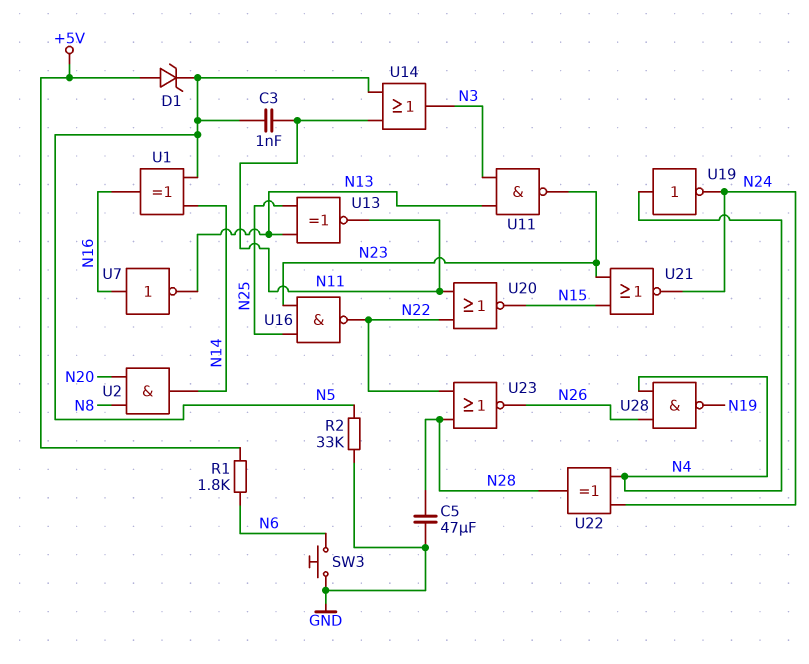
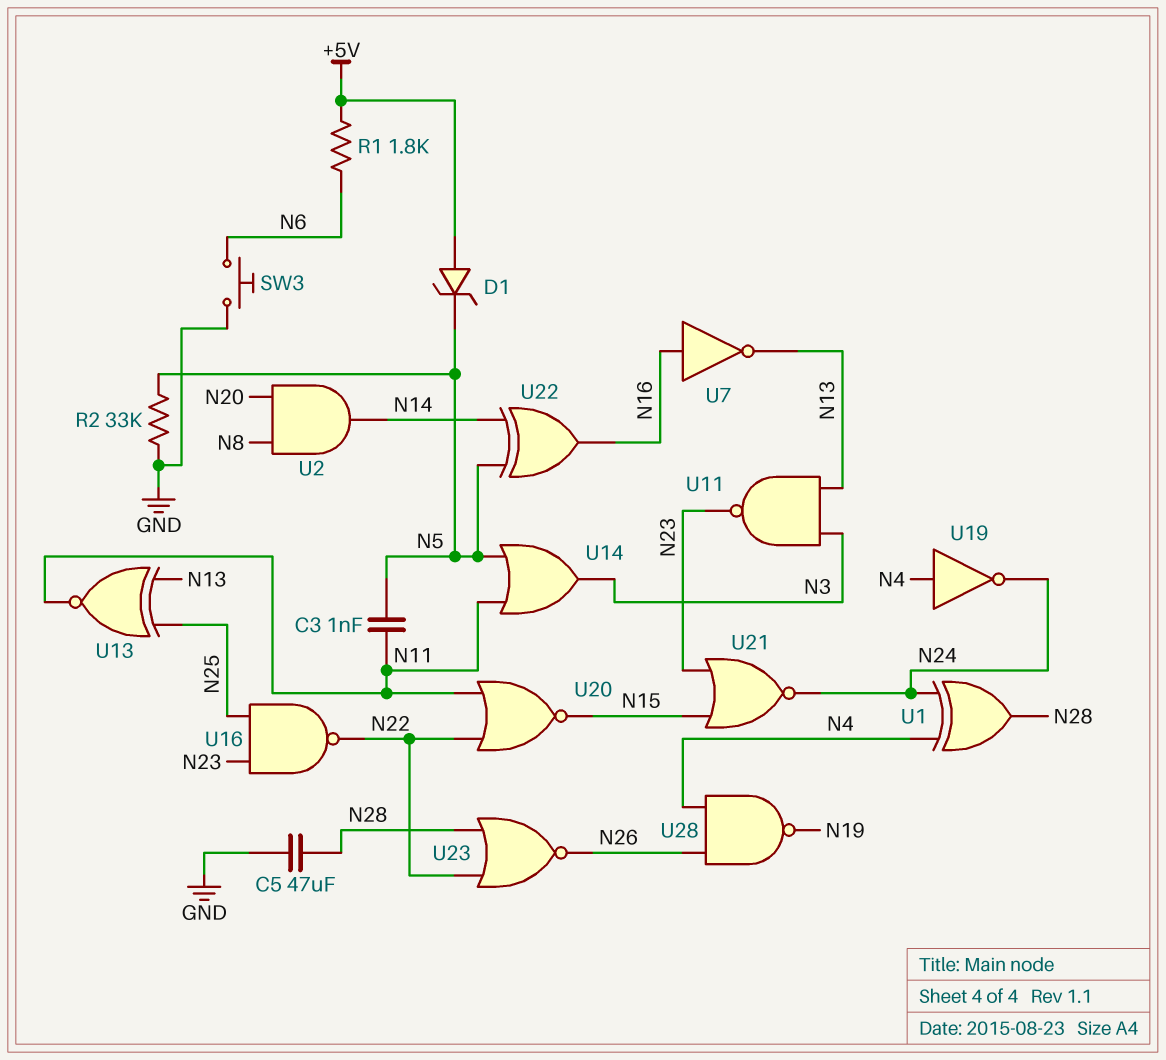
U1: XOR (in N5, in N14, out N16) -> XOR (in N4, in N24, out N28)
U22: XOR (in N4, in N24, out N28) -> XOR (in N5, in N14, out N16)

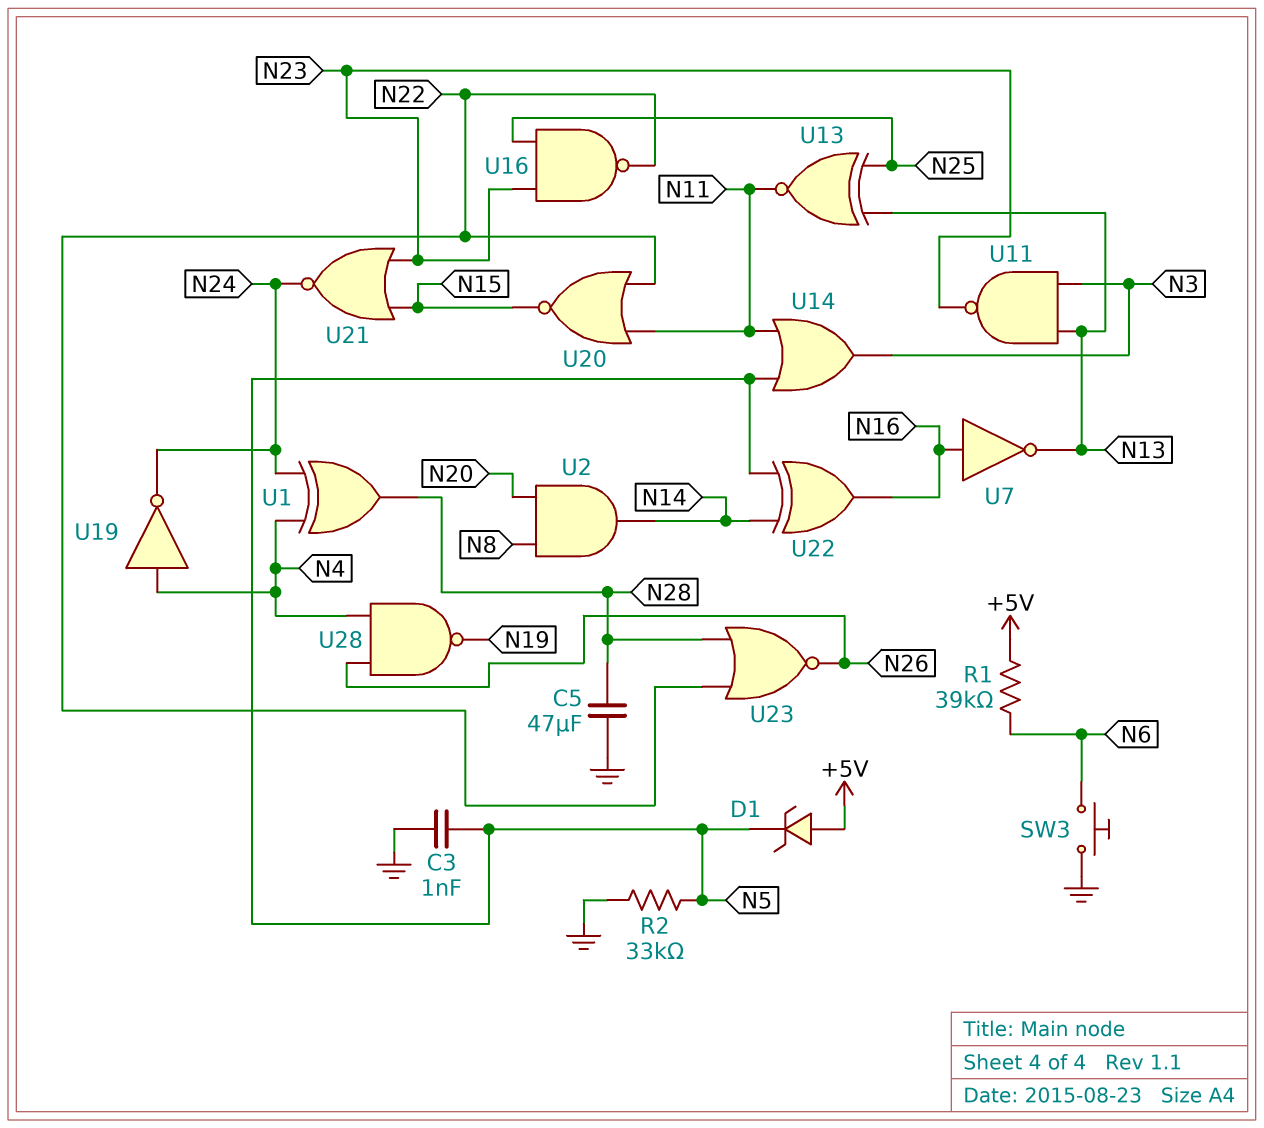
C3: 1nF (N5, N11) -> 1nF (GND, N5)
R1: 1.8k (+5V, N6) -> 39k (+5V, N6)

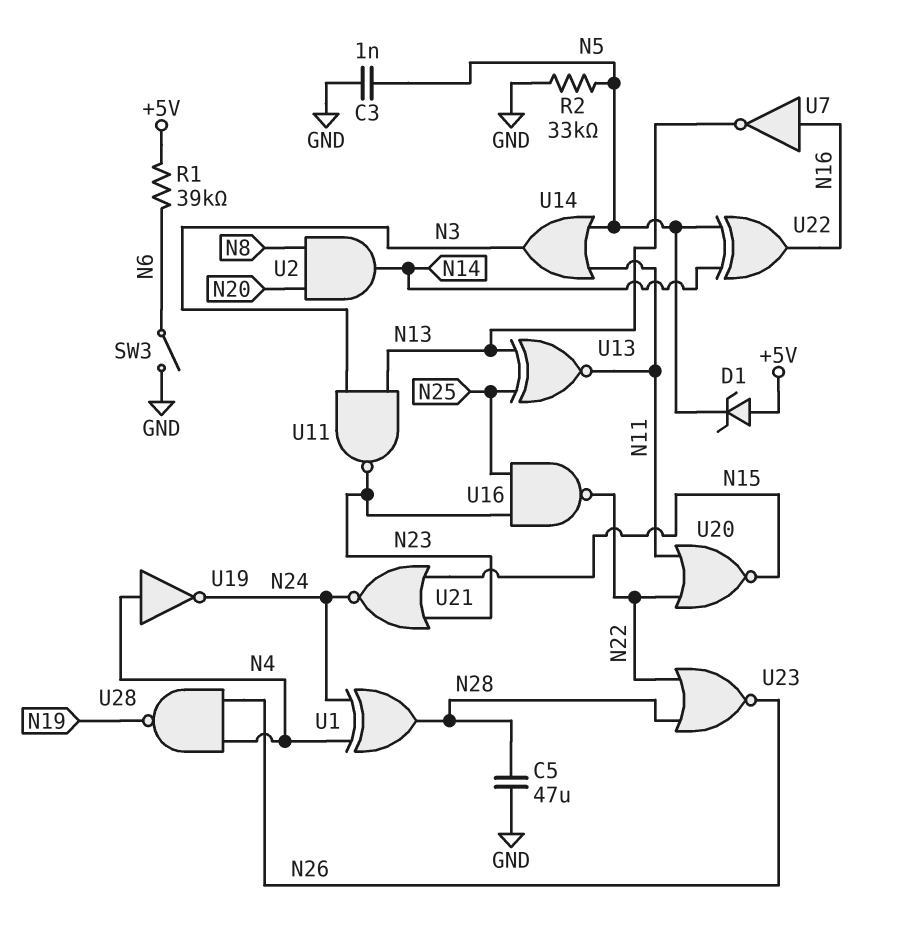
SW3: button (GND, N6) -> switch (GND, N6)

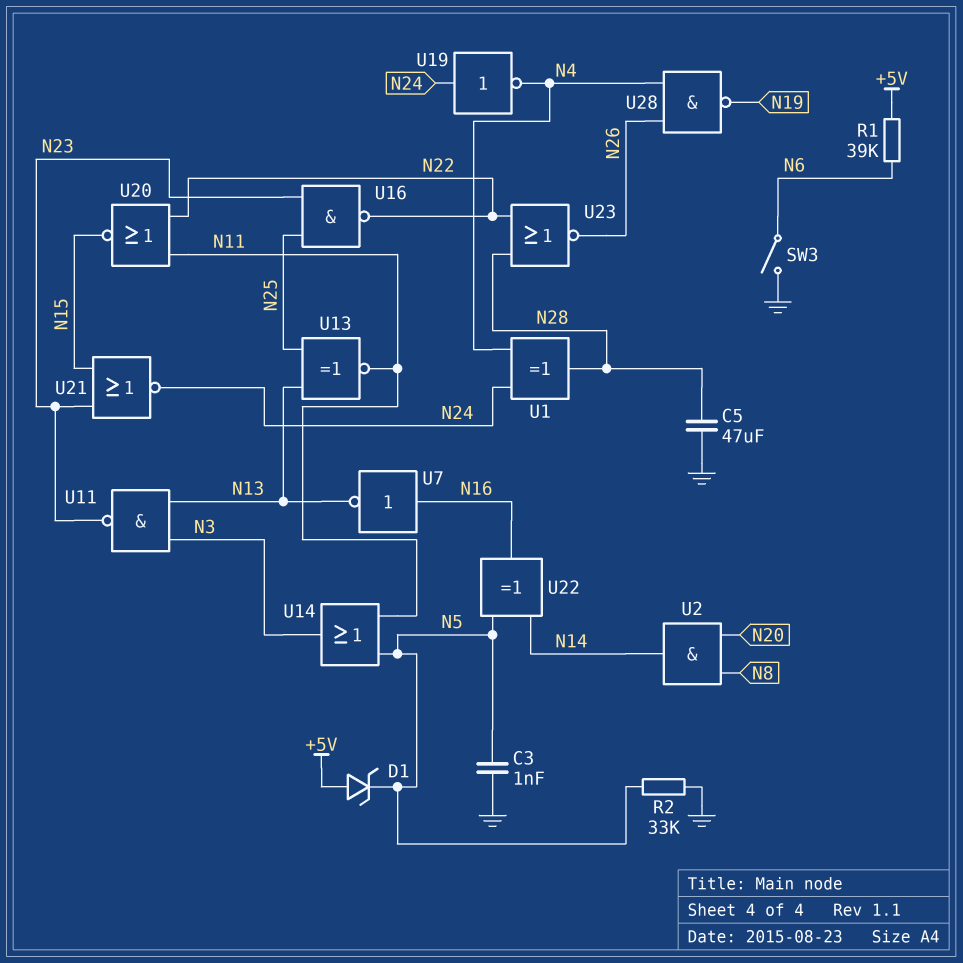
U19: NOT (in N4, out N24) -> NOT (in N24, out N4)

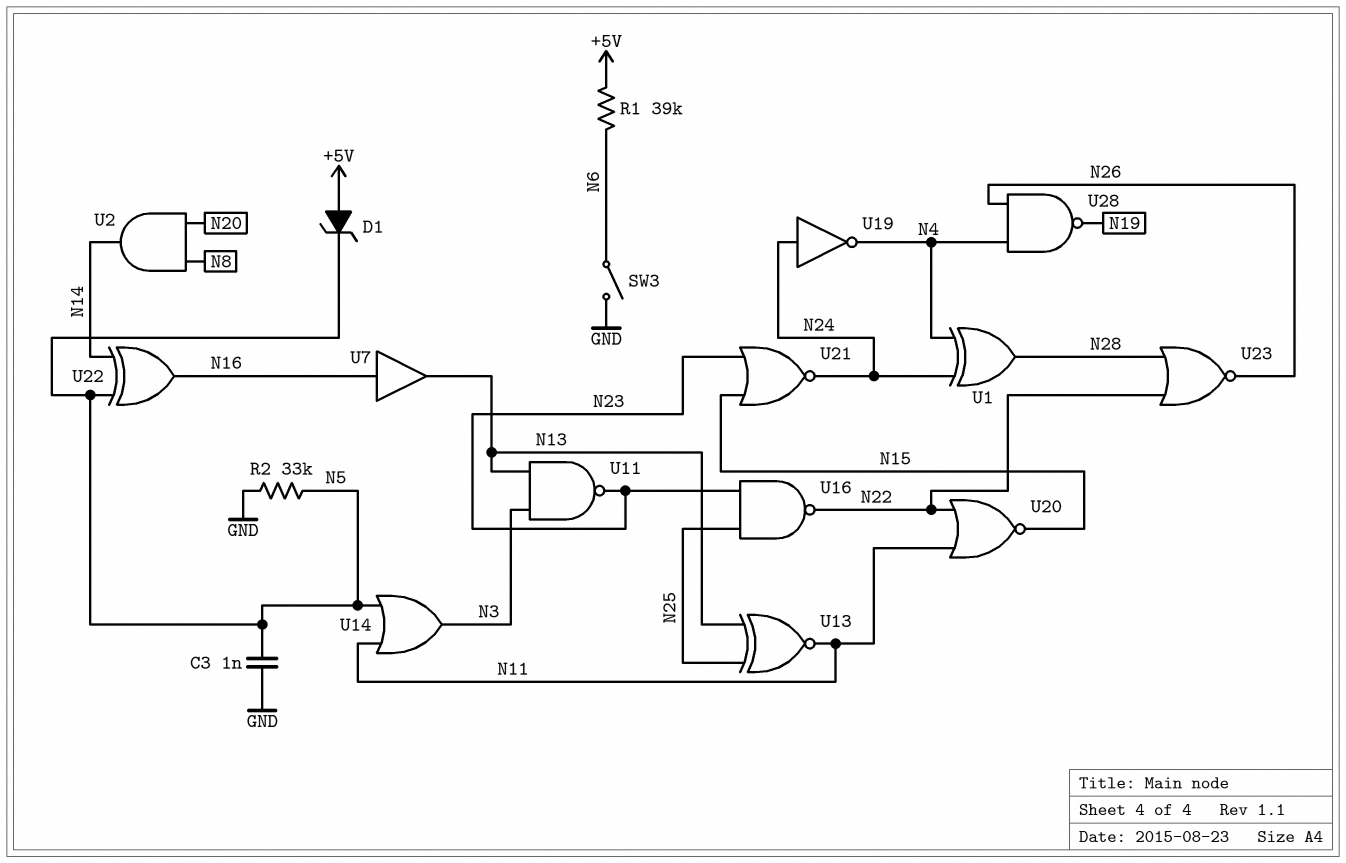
C5: 47uF (GND, N28) -> none
U7: NOT (in N16, out N13) -> buffer (in N16, out N13)

